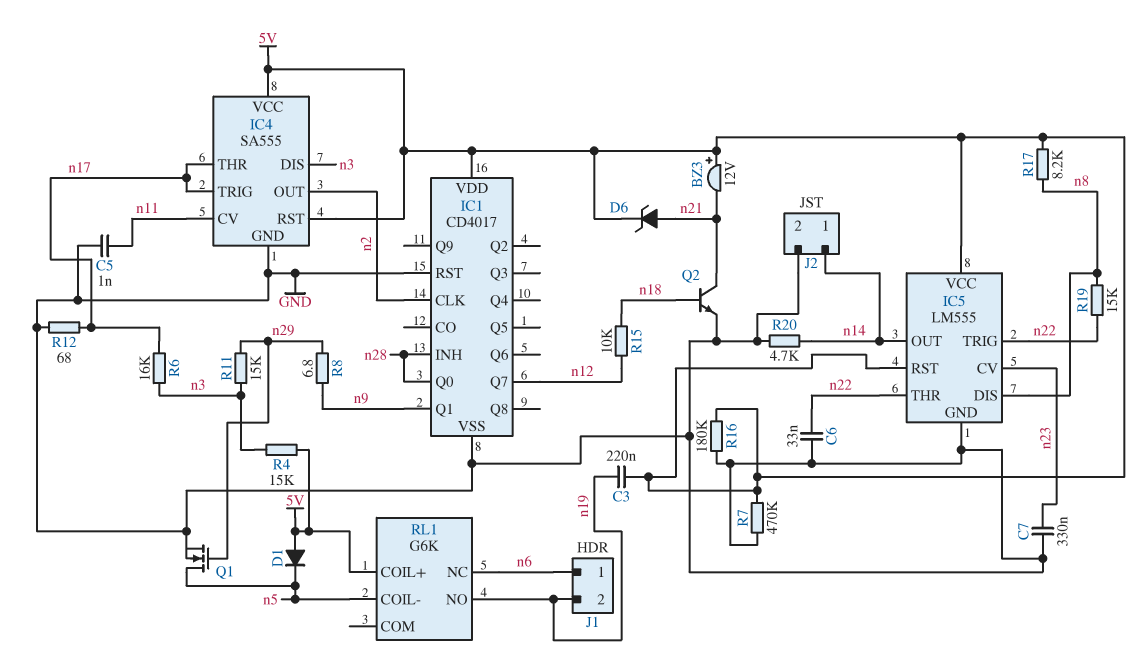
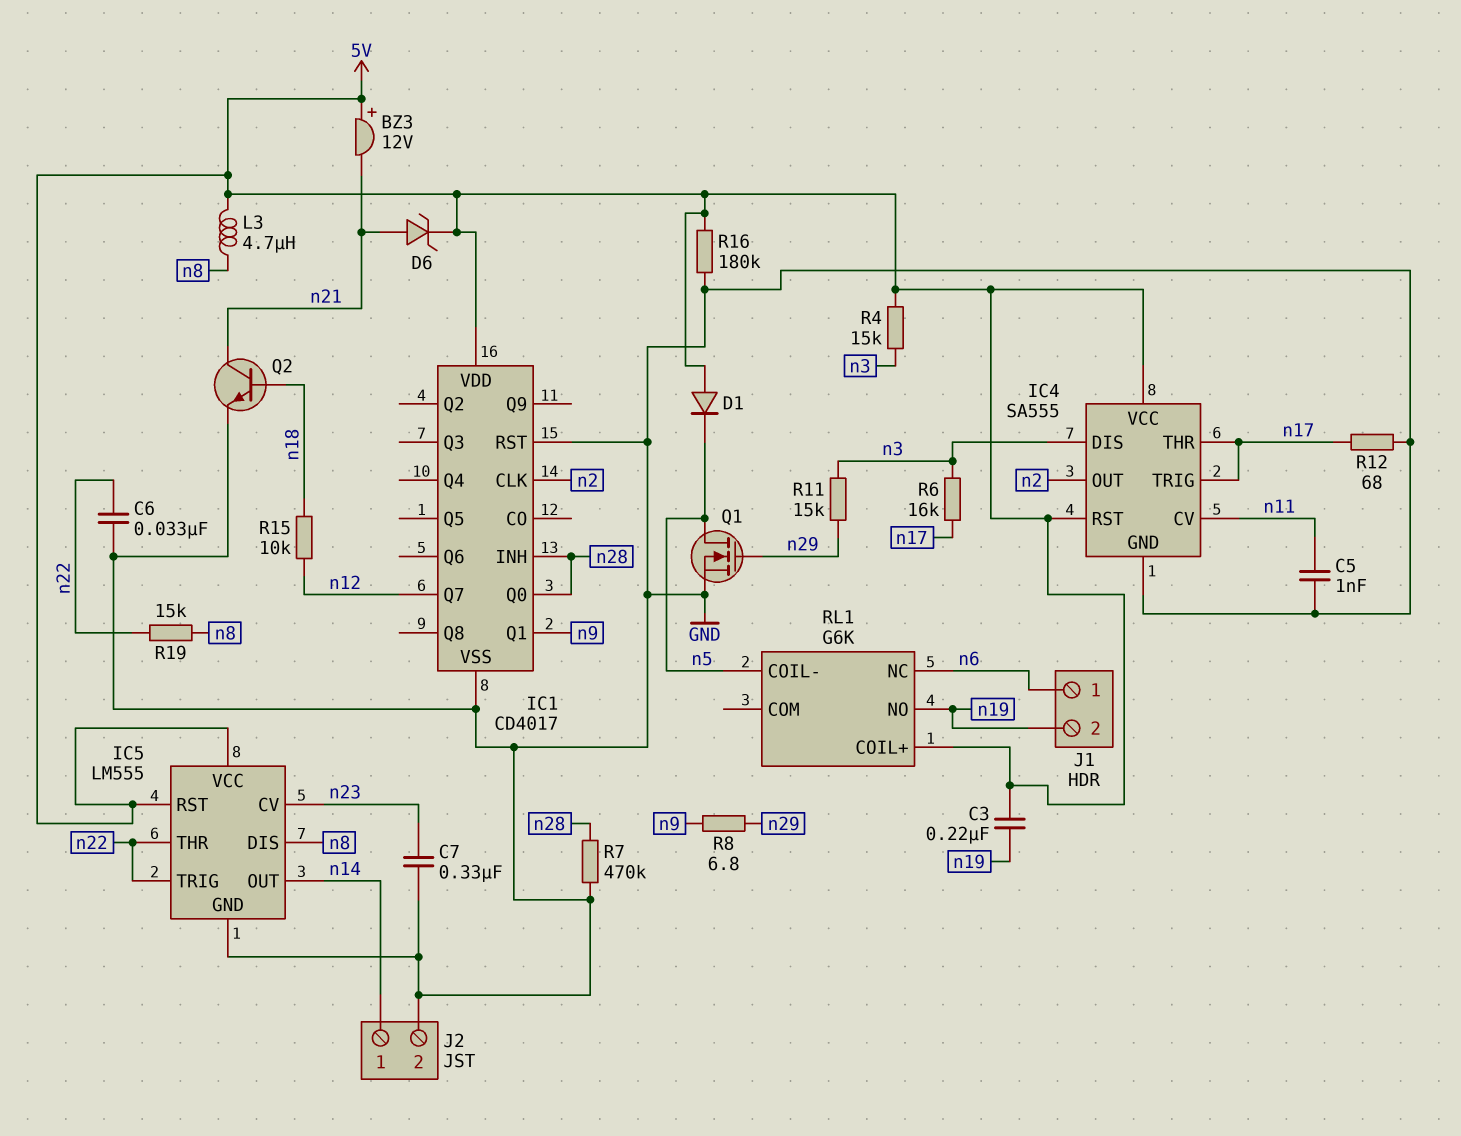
L3: none -> 4.7uH (5V, n8)
R7: 470k (5V, GND) -> 470k (GND, n28)
R17: 8.2k (5V, n8) -> none
R20: 4.7k (GND, n14) -> none

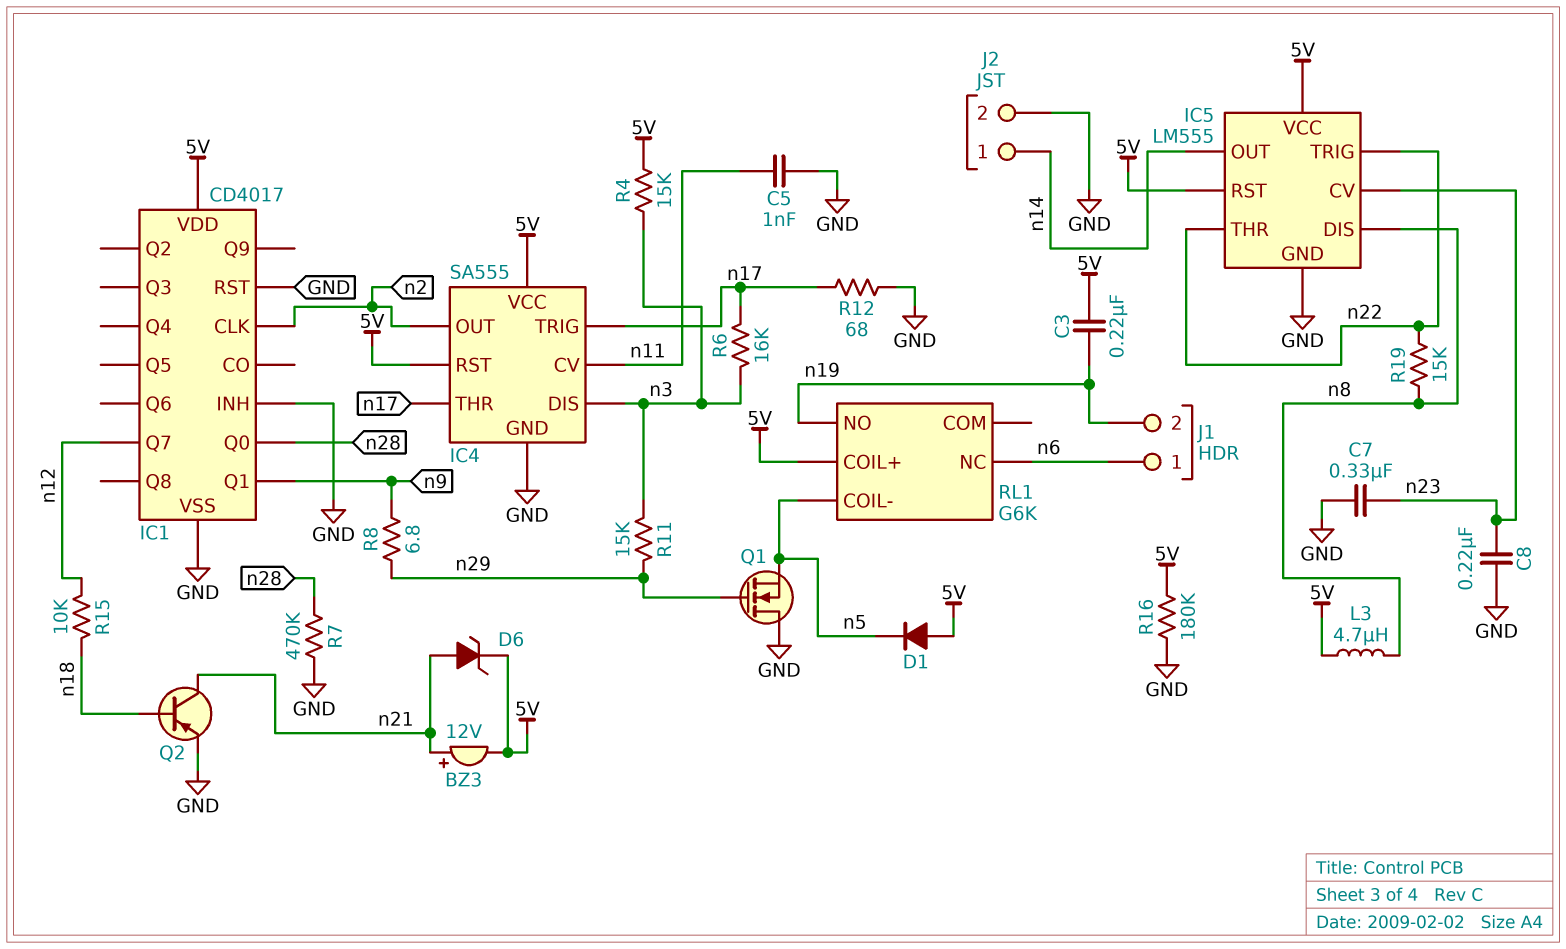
BZ3: buzzer 12V (plus 5V, minus n21) -> buzzer 12V (plus n21, minus 5V)
C6: 33nF (GND, n22) -> none
C8: none -> 220nF (GND, n23)
IC1 pin INH: n28 -> GND
Q1: NMOS (G n29, D n5, S GND) -> NMOS (G n29, D GND, S n5)
Q2: NPN (B n18, C n21, E GND) -> PNP (B n18, C n21, E GND)

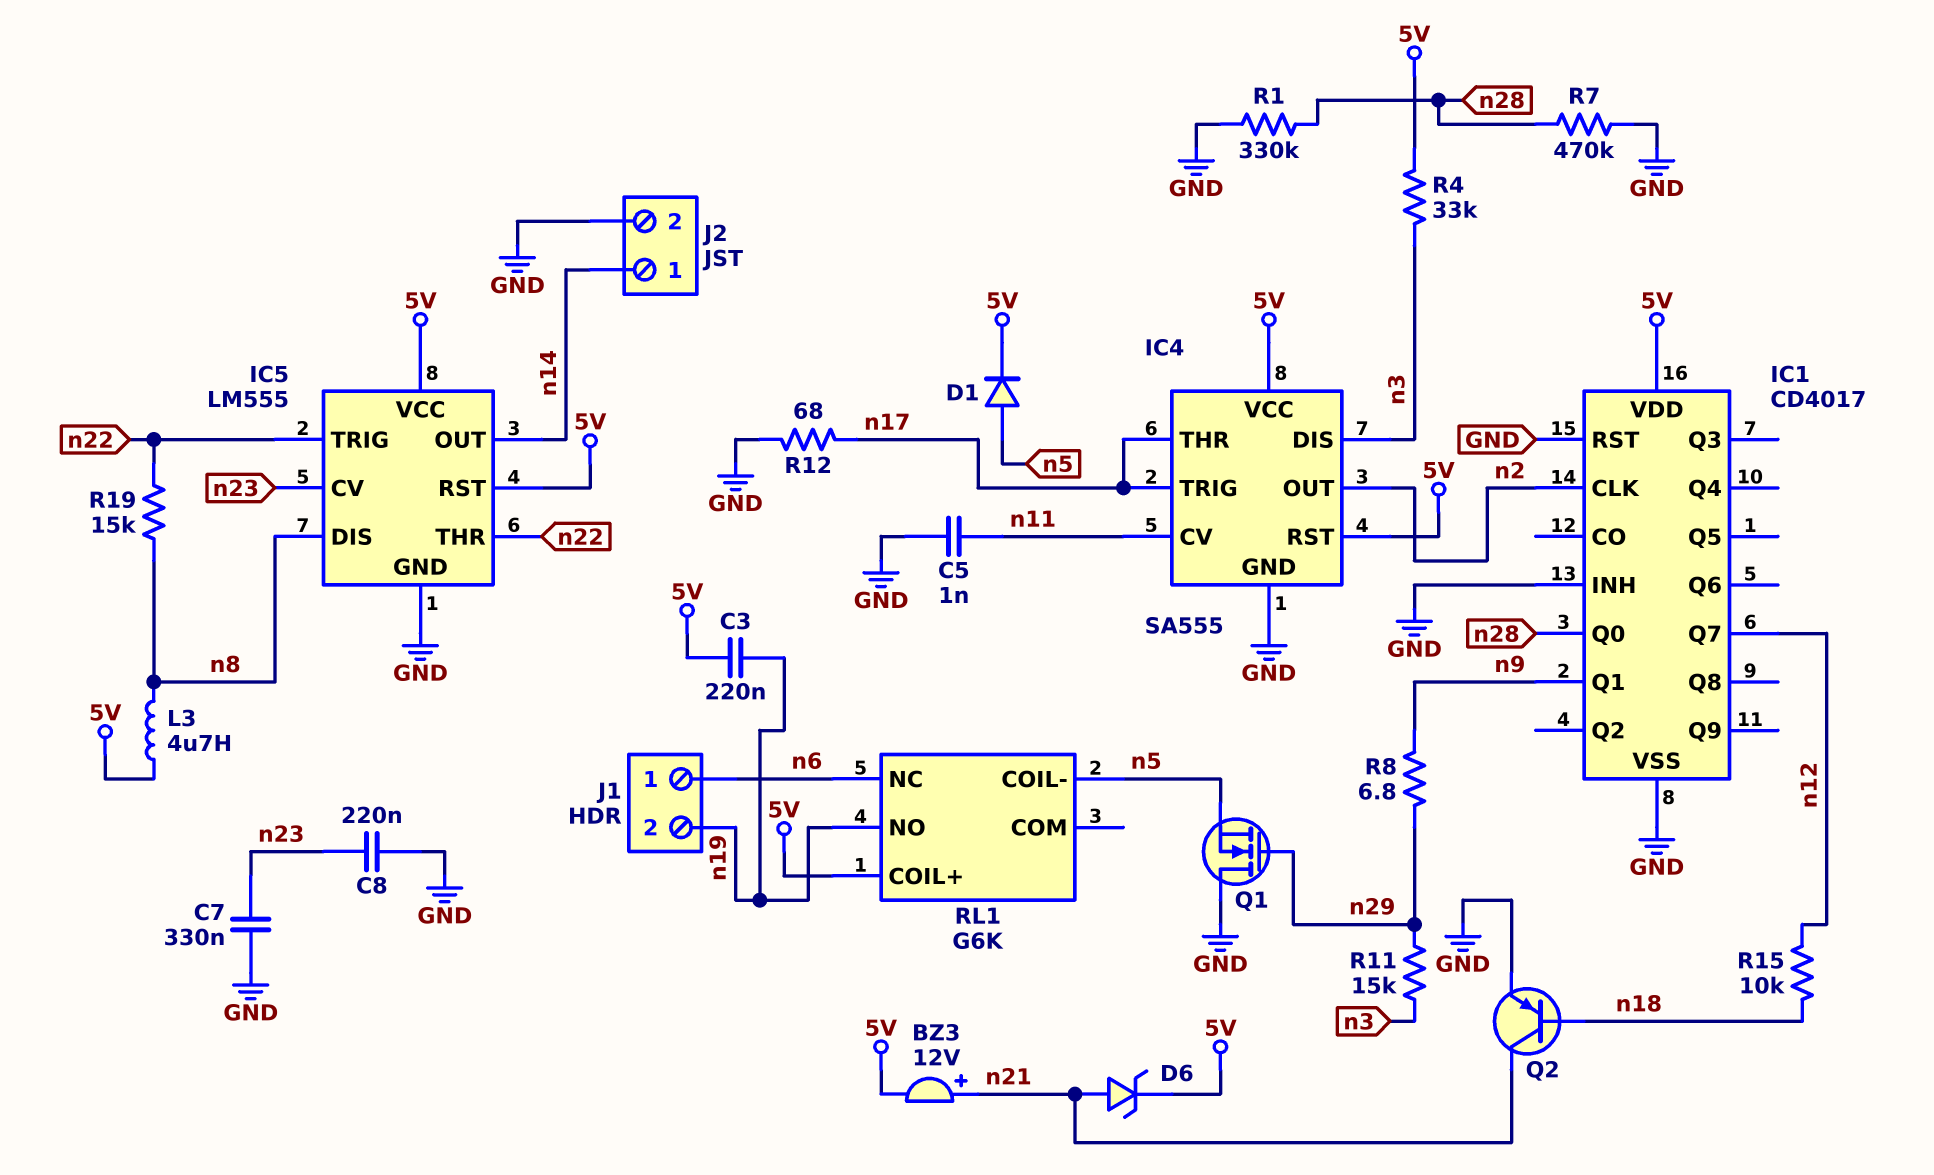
D1: diode (A 5V, K n5) -> diode (A n5, K 5V)
R1: none -> 330k (GND, n28)
R4: 15k (5V, n3) -> 33k (5V, n3)
R6: 16k (n3, n17) -> none
R16: 180k (5V, GND) -> none

